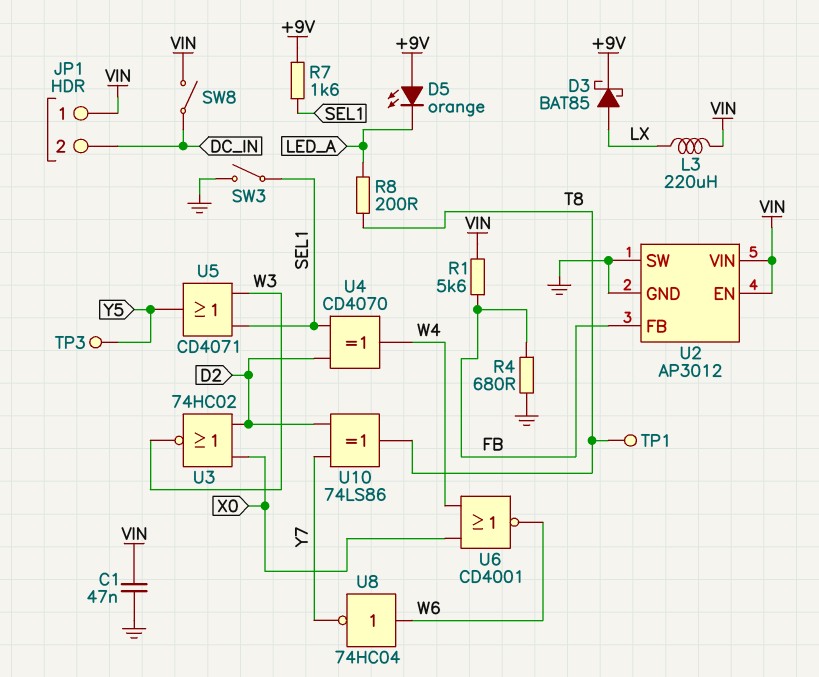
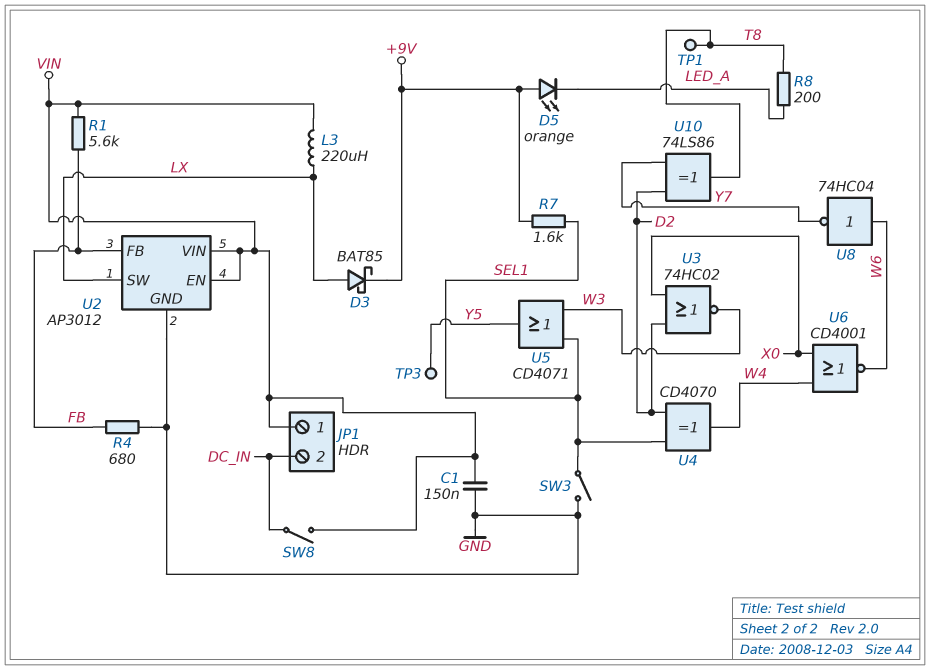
C1: 47nF (GND, VIN) -> 150nF (GND, VIN)
U2 pin SW: GND -> LX

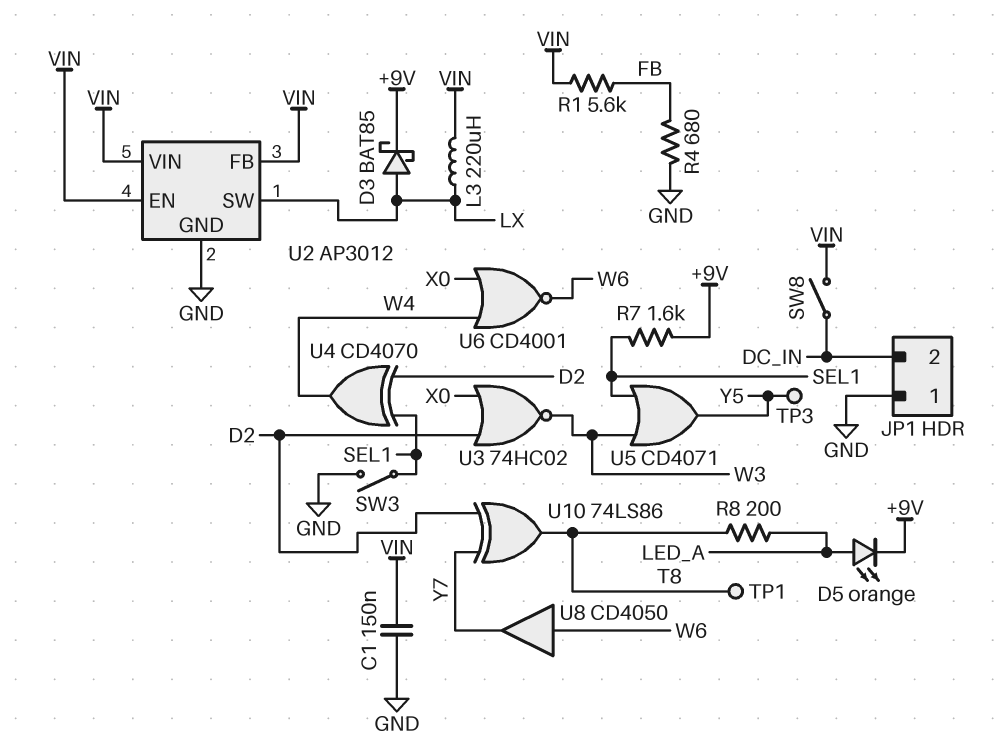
D5: LED orange (A +9V, K LED_A) -> LED orange (A LED_A, K +9V)
JP1 pin 1: VIN -> GND
U2 pin FB: FB -> VIN
U8: NOT 74HC04 (in W6, out Y7) -> buffer CD4050 (in W6, out Y7)

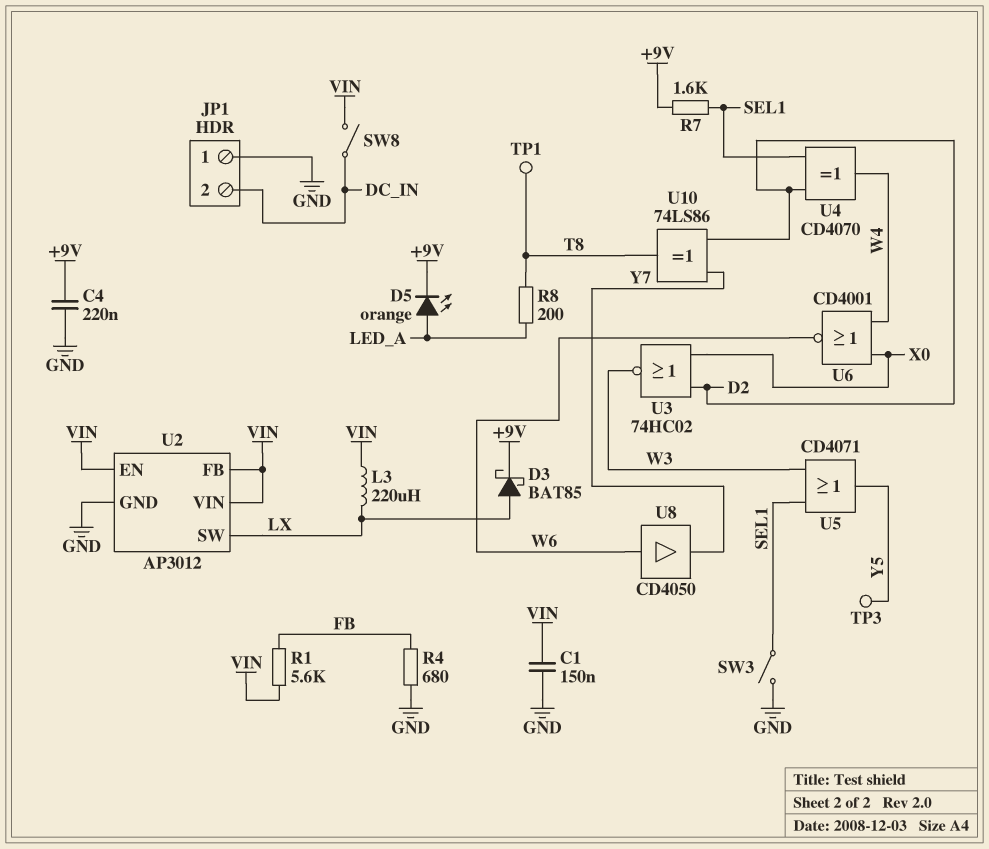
C4: none -> 220nF (+9V, GND)

